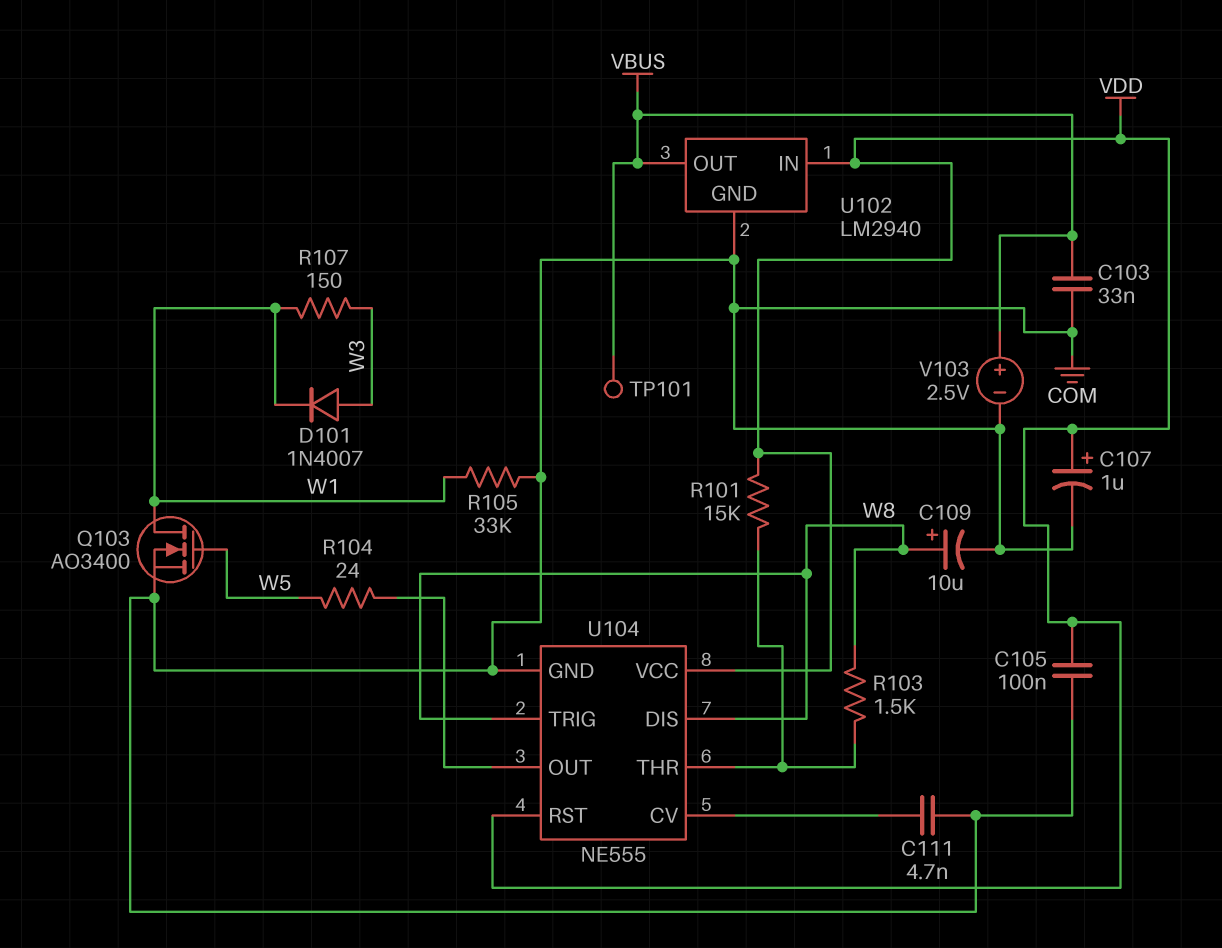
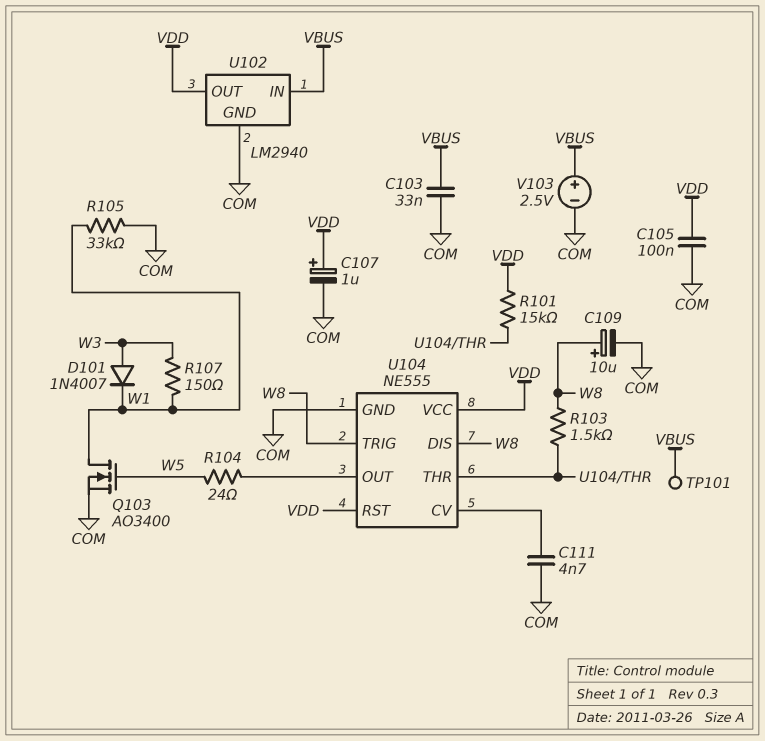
U102 pin IN: VDD -> VBUS
U102 pin OUT: VBUS -> VDD

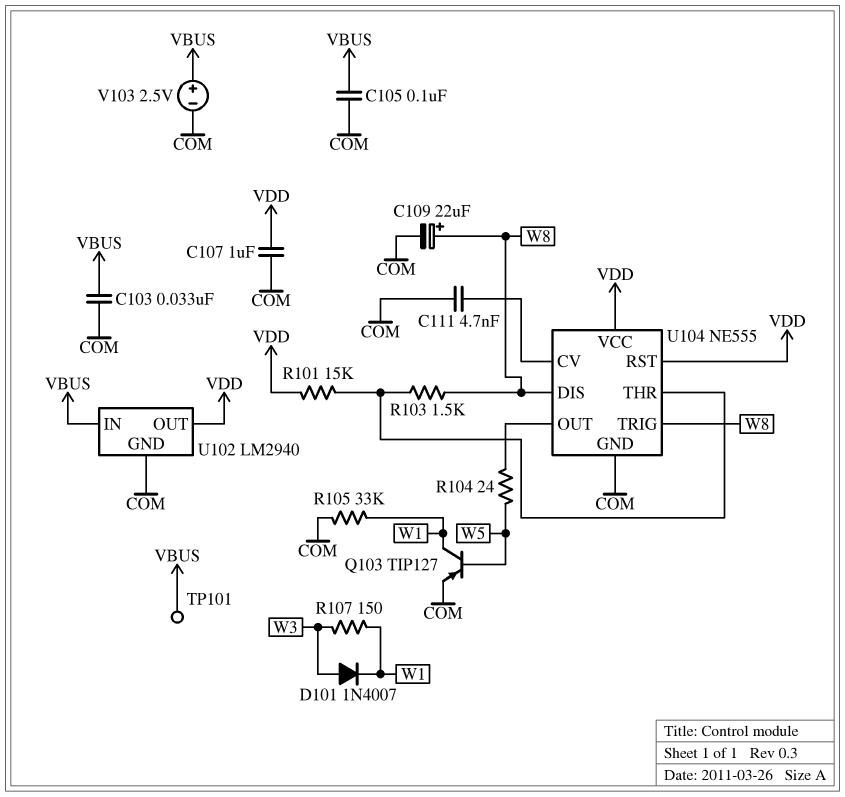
C105: 100nF (COM, VDD) -> 100nF (COM, VBUS)
C107: 1uF (plus VDD, minus COM) -> 1uF (COM, VDD)
C109: 10uF (plus W8, minus COM) -> 22uF (plus W8, minus COM)
Q103: NMOS AO3400 (G W5, D W1, S COM) -> PNP TIP127 (B W5, C W1, E COM)

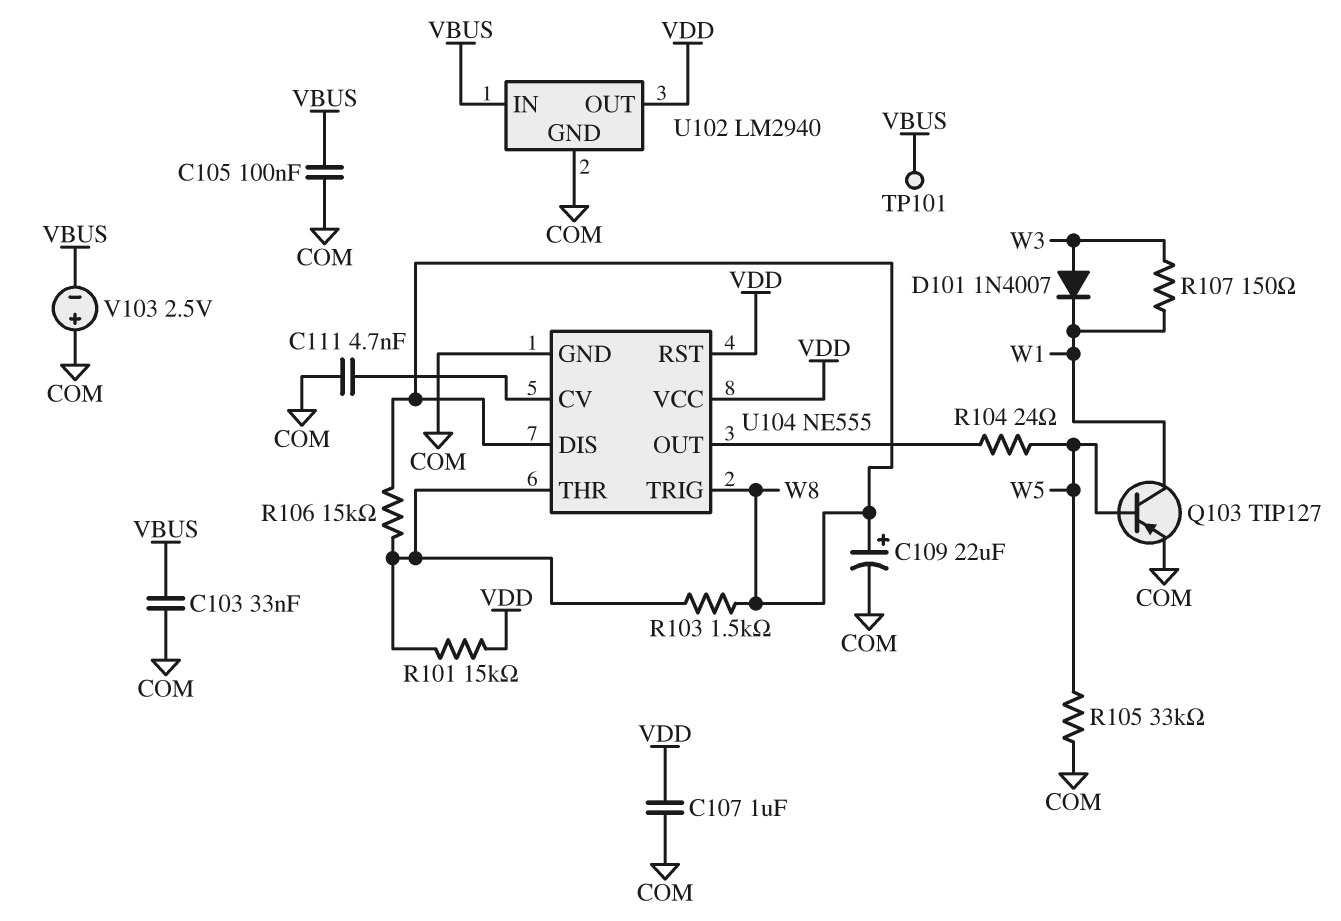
R105: 33k (COM, W1) -> 33k (COM, W5)
R106: none -> 15k (U104/THR, W8)
V103: 2.5V (plus VBUS, minus COM) -> 2.5V (plus COM, minus VBUS)

